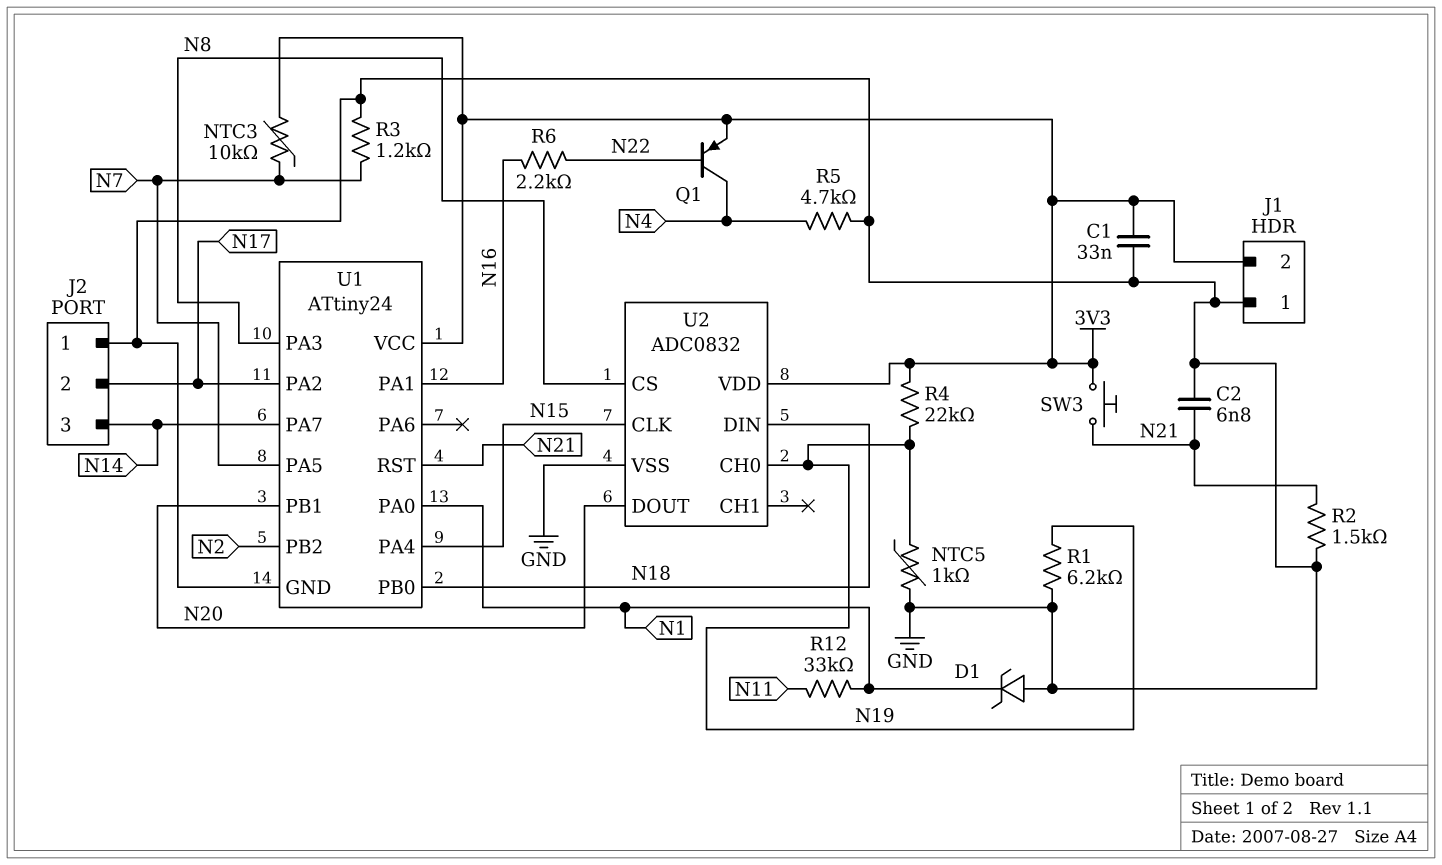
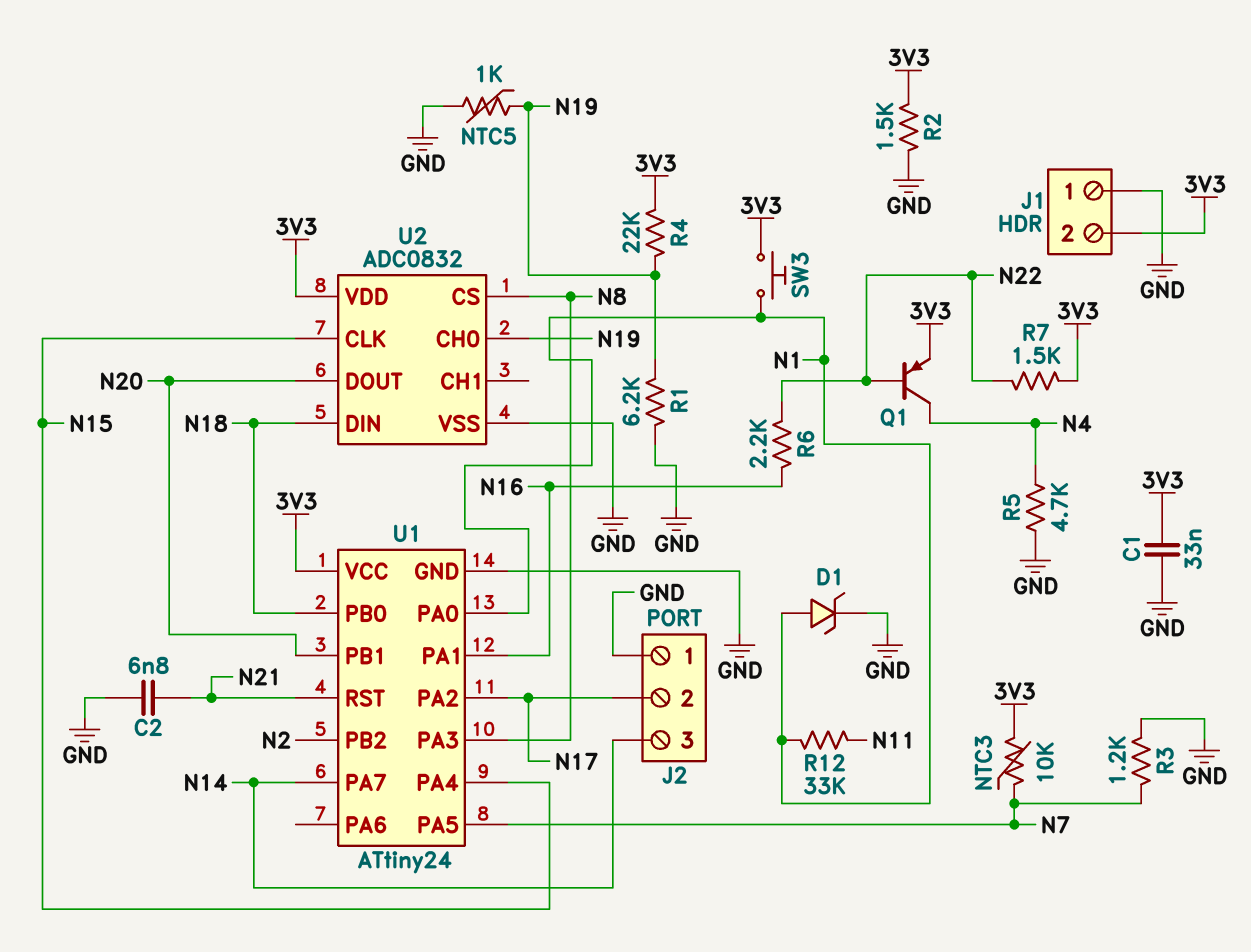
D1: zener (A GND, K N1) -> zener (A N1, K GND)
R2: 1.5k (GND, N21) -> 1.5k (3V3, GND)
R7: none -> 1.5k (3V3, N22)
SW3: button (3V3, N21) -> button (3V3, N1)

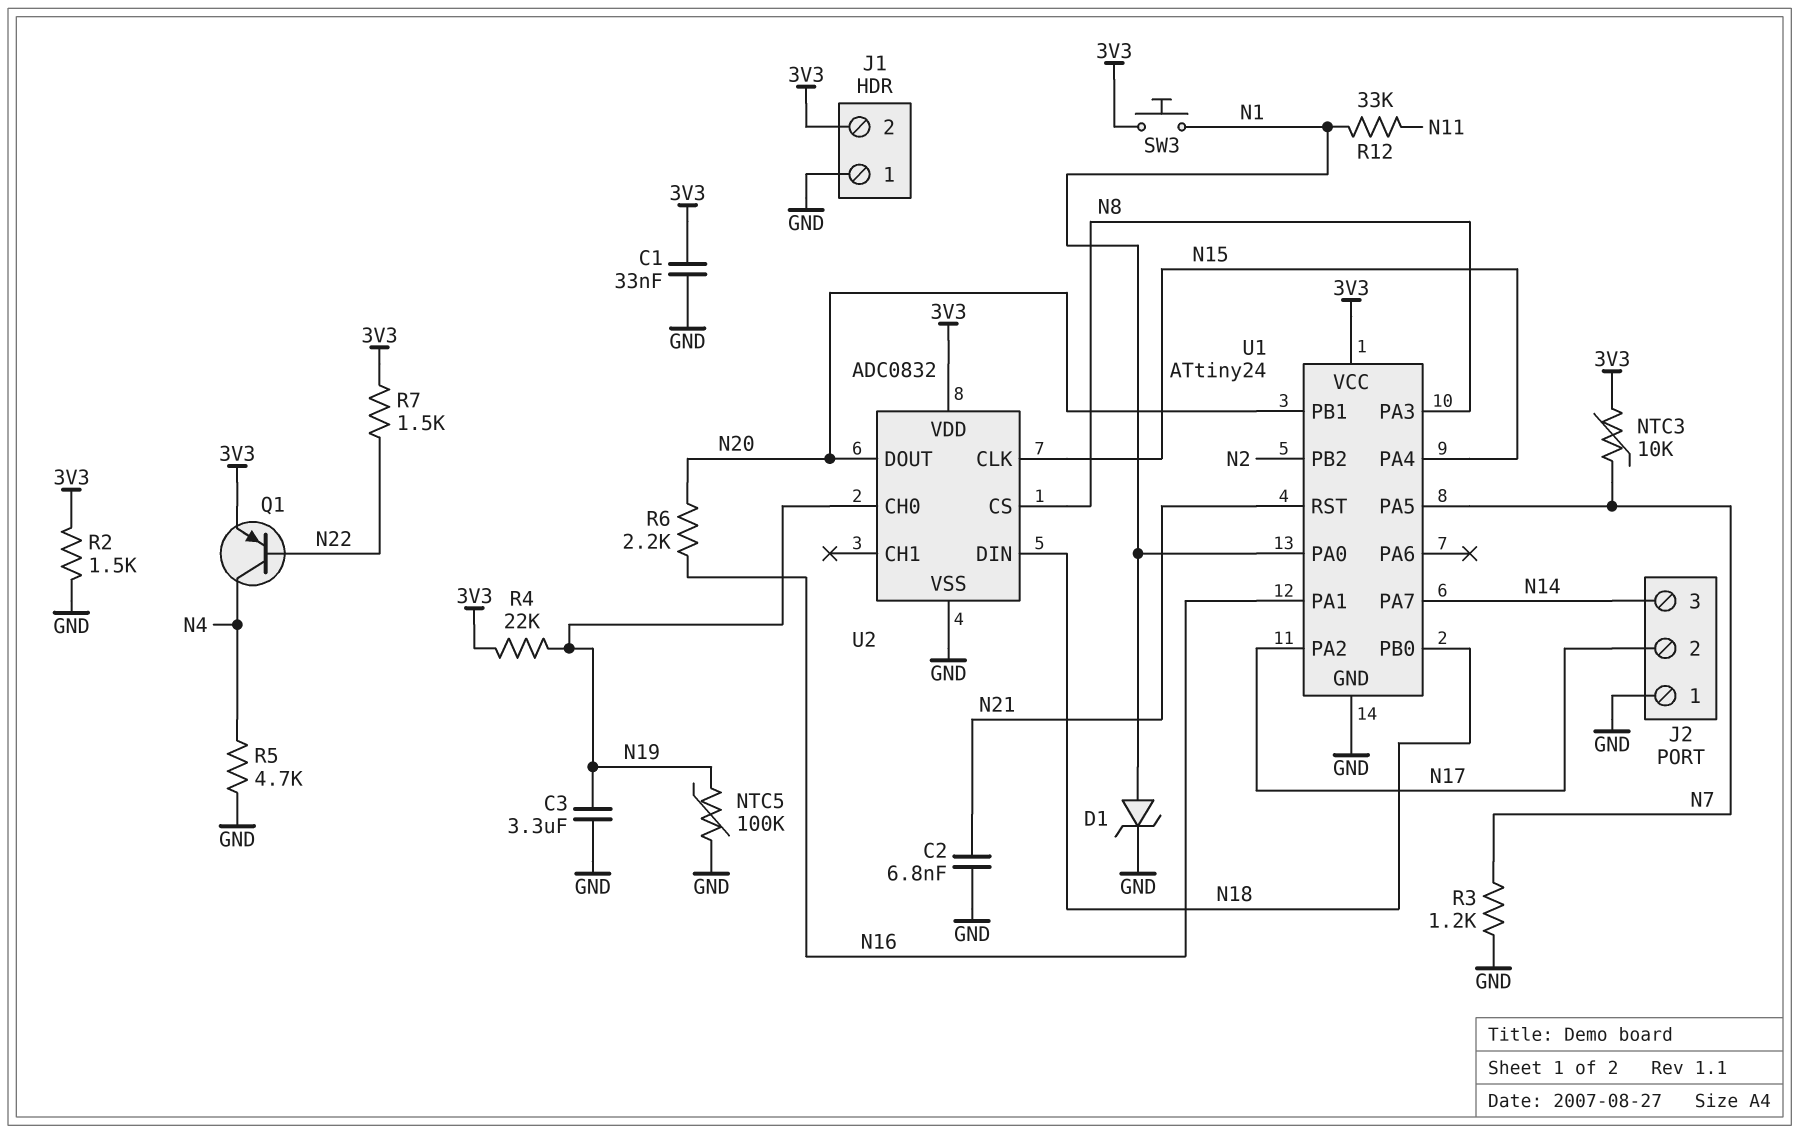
C3: none -> 3.3uF (GND, N19)
NTC5: 1k (GND, N19) -> 100k (GND, N19)
R1: 6.2k (GND, N19) -> none
R6: 2.2k (N16, N22) -> 2.2k (N16, N20)

